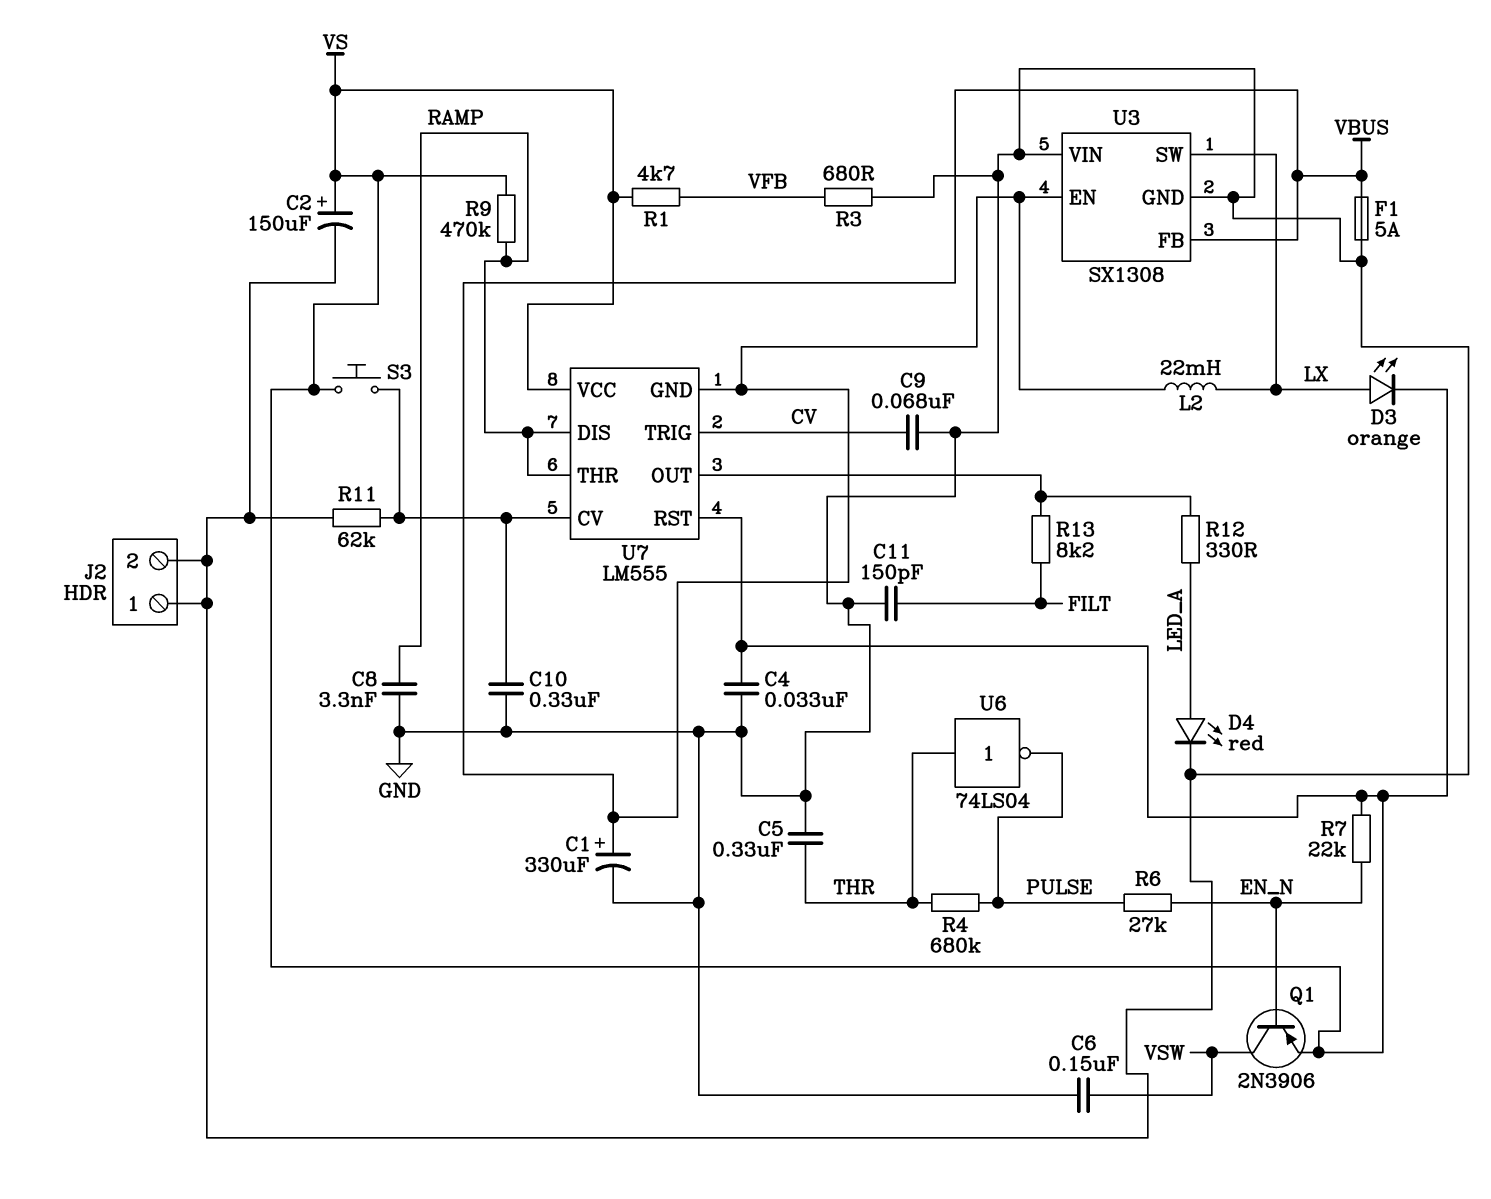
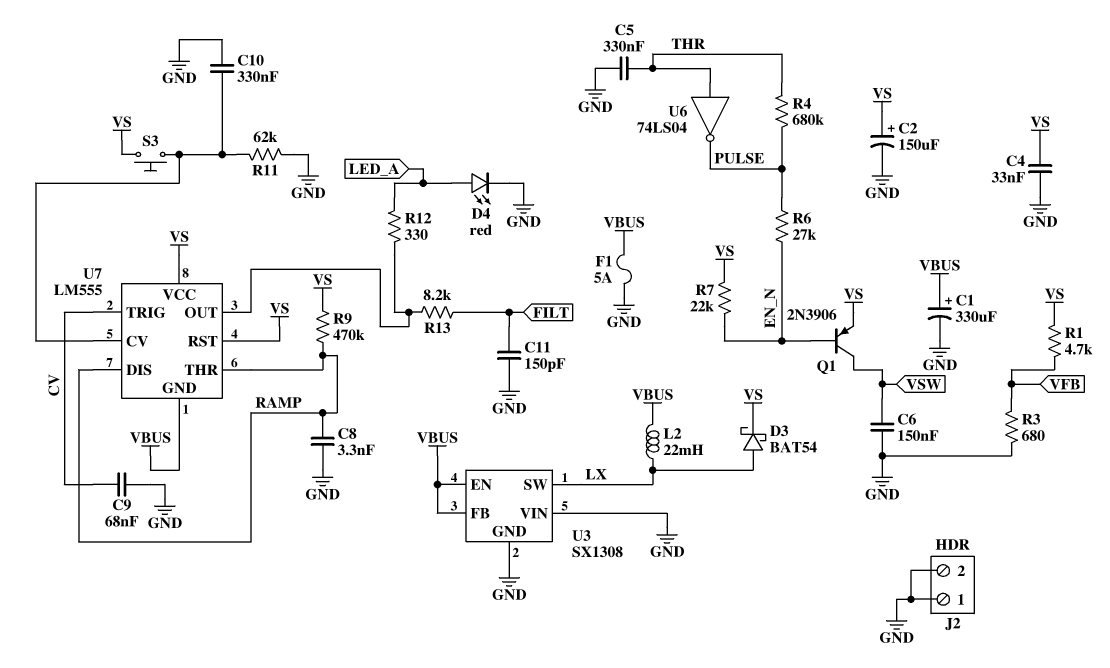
D3: LED orange (A LX, K VS) -> schottky BAT54 (A LX, K VS)

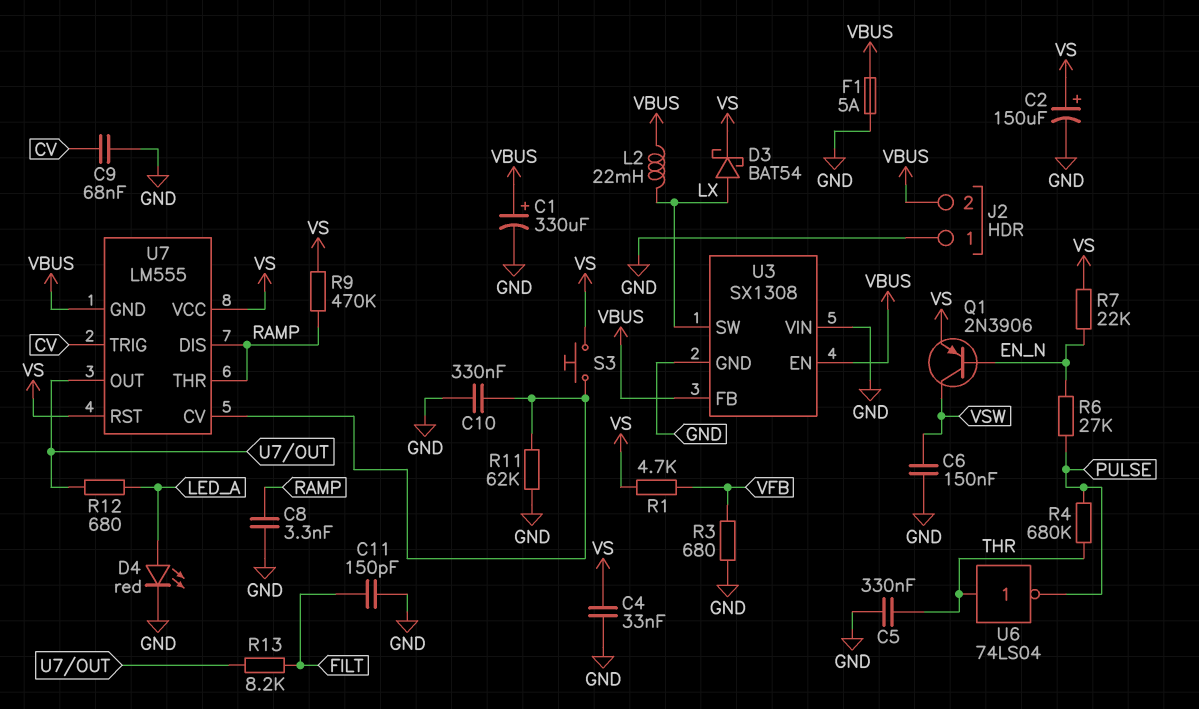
J2 pin 2: GND -> VBUS
R12: 330 (LED_A, U7/OUT) -> 680 (LED_A, U7/OUT)

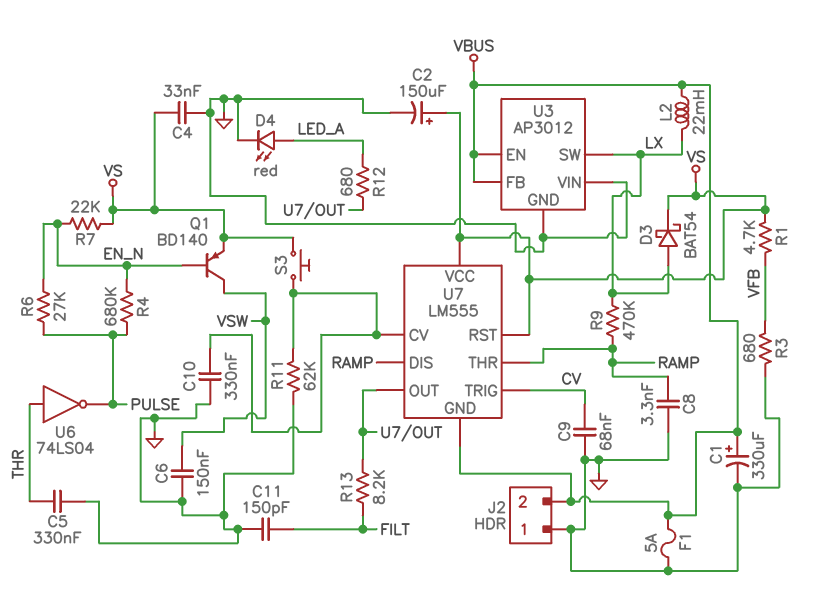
Q1: PNP 2N3906 (B EN_N, C VSW, E VS) -> PNP BD140 (B EN_N, C VSW, E VS)
R4: 680k (PULSE, THR) -> 680k (EN_N, PULSE)
R9: 470k (RAMP, VS) -> 470k (LX, RAMP)
U3: SX1308 -> AP3012

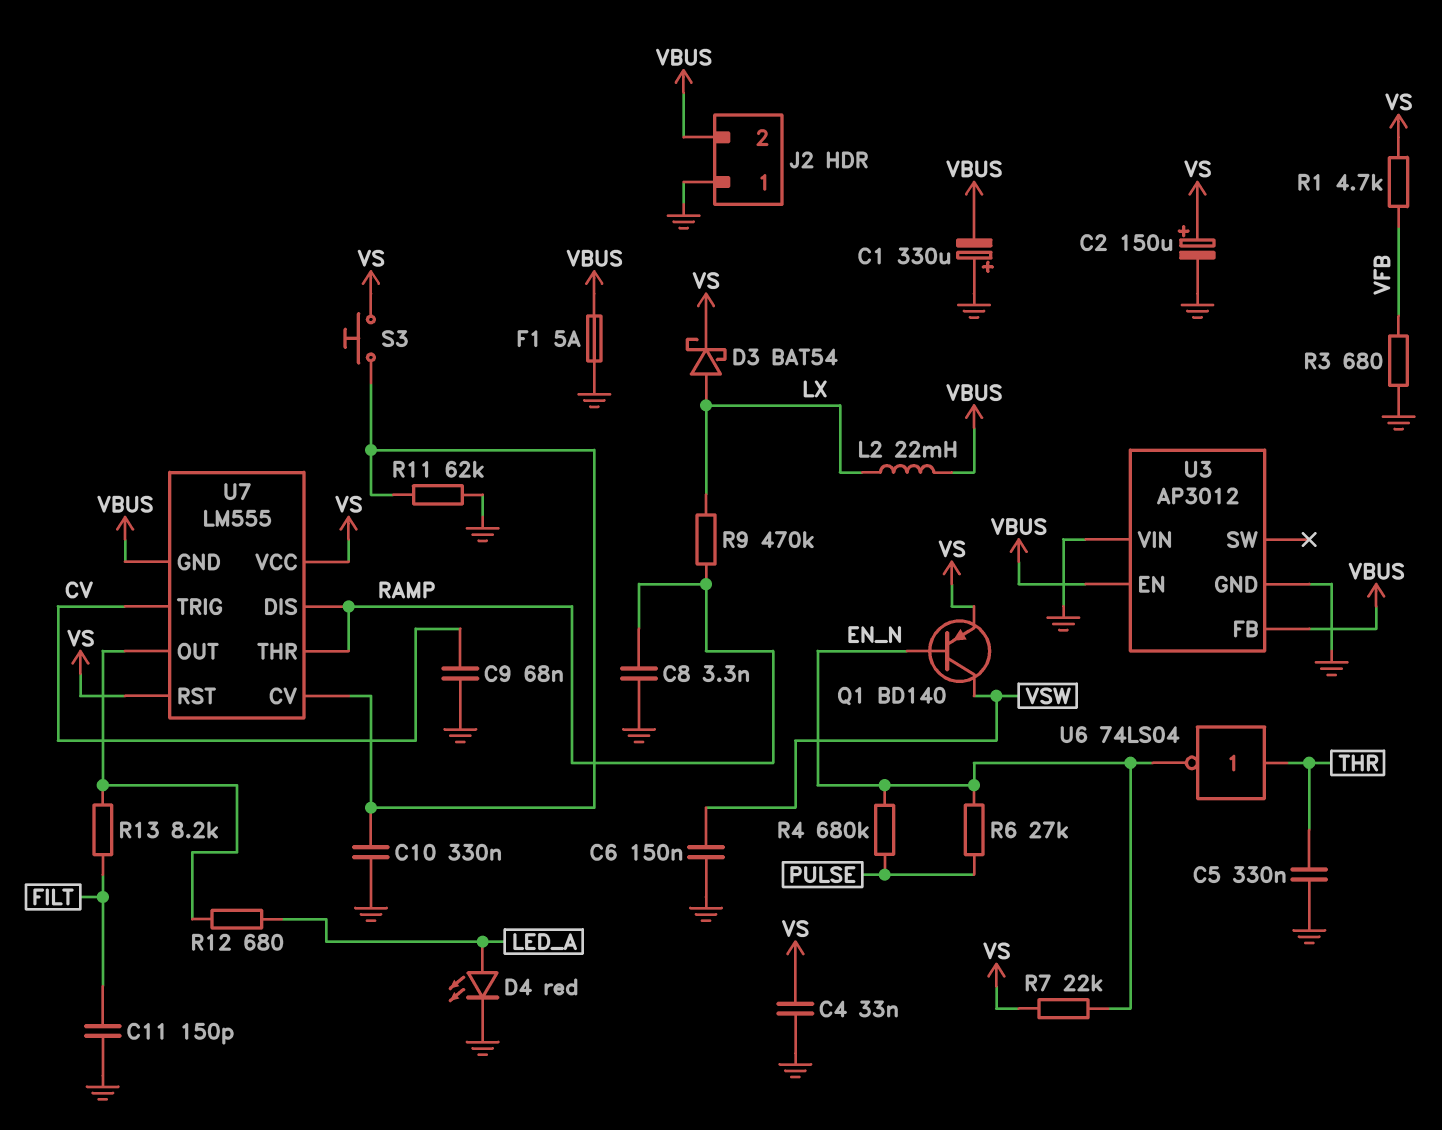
C1: 330uF (plus VBUS, minus GND) -> 330uF (plus GND, minus VBUS)
U3 pin SW: LX -> none
U6: NOT 74LS04 (in THR, out PULSE) -> NOT 74LS04 (in THR, out EN_N)

